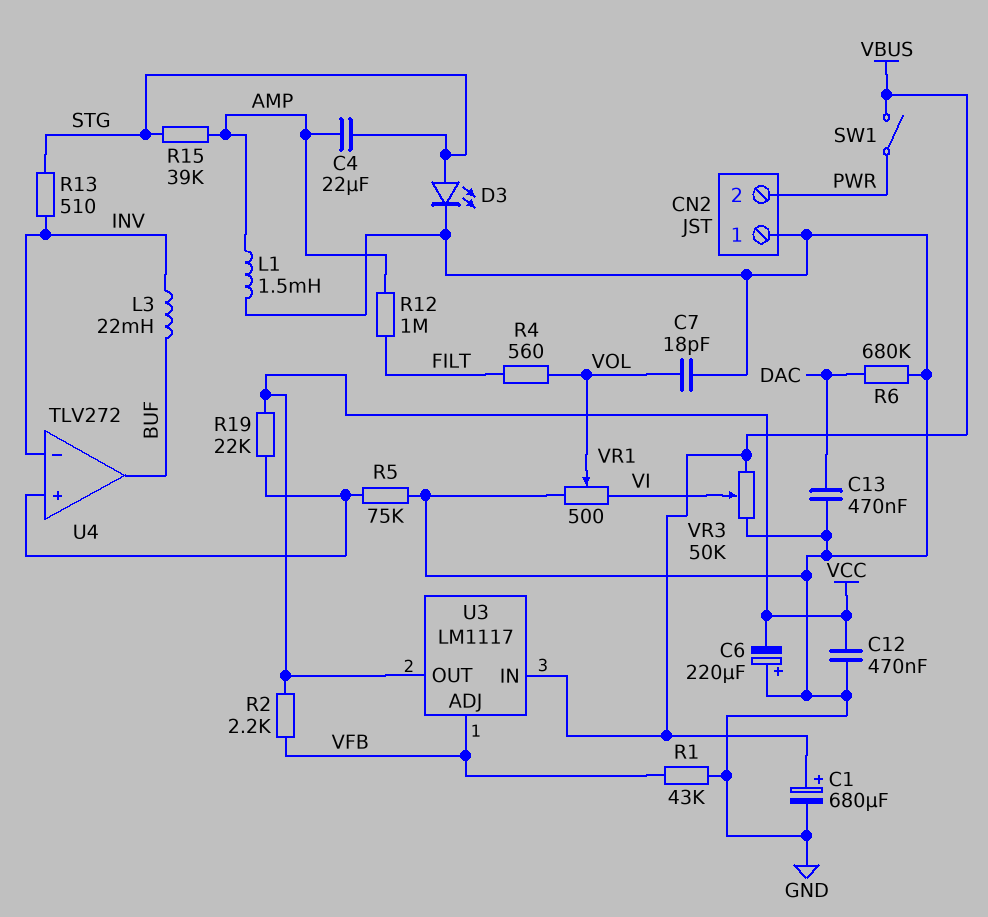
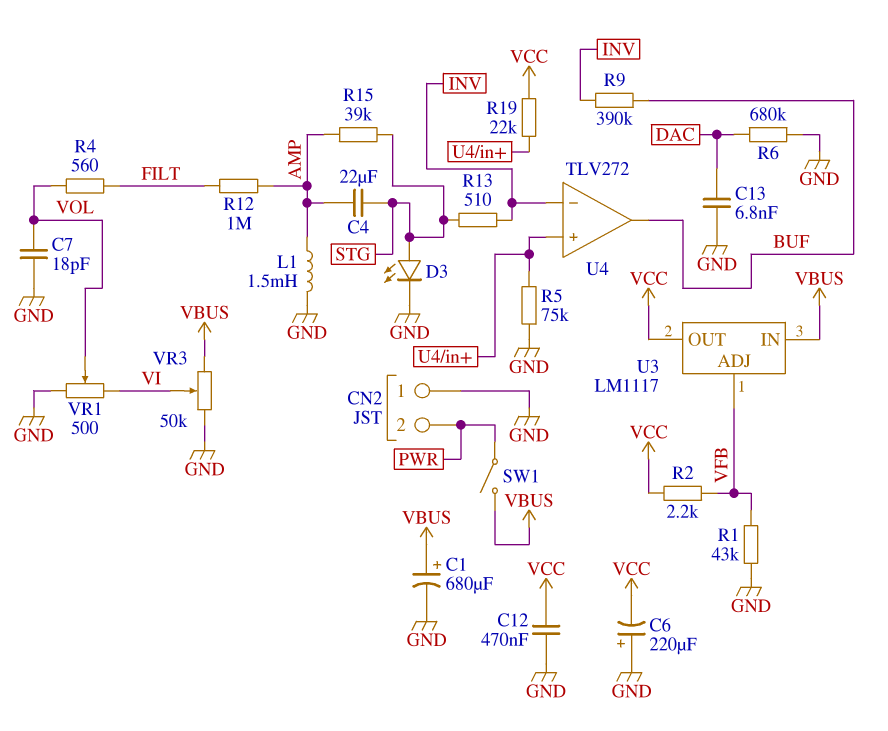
C13: 470nF (DAC, GND) -> 6.8nF (DAC, GND)
L3: 22mH (BUF, INV) -> none
R9: none -> 390k (BUF, INV)

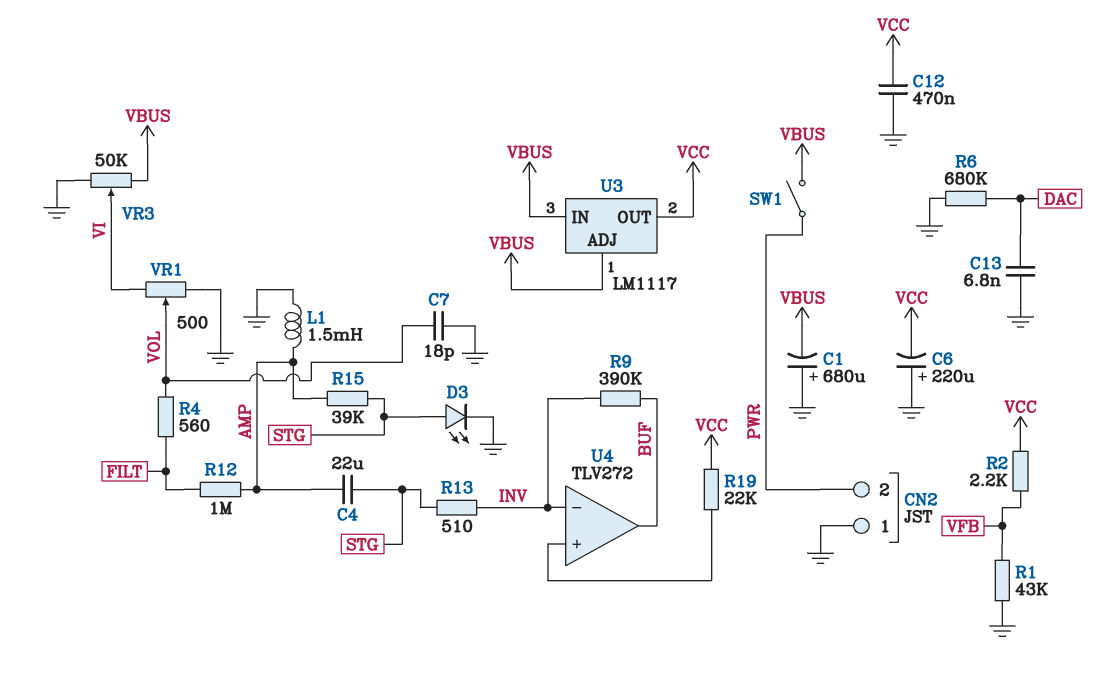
C1: 680uF (plus VBUS, minus GND) -> 680uF (plus GND, minus VBUS)
R5: 75k (GND, U4/in+) -> none
U3 pin ADJ: VFB -> VBUS

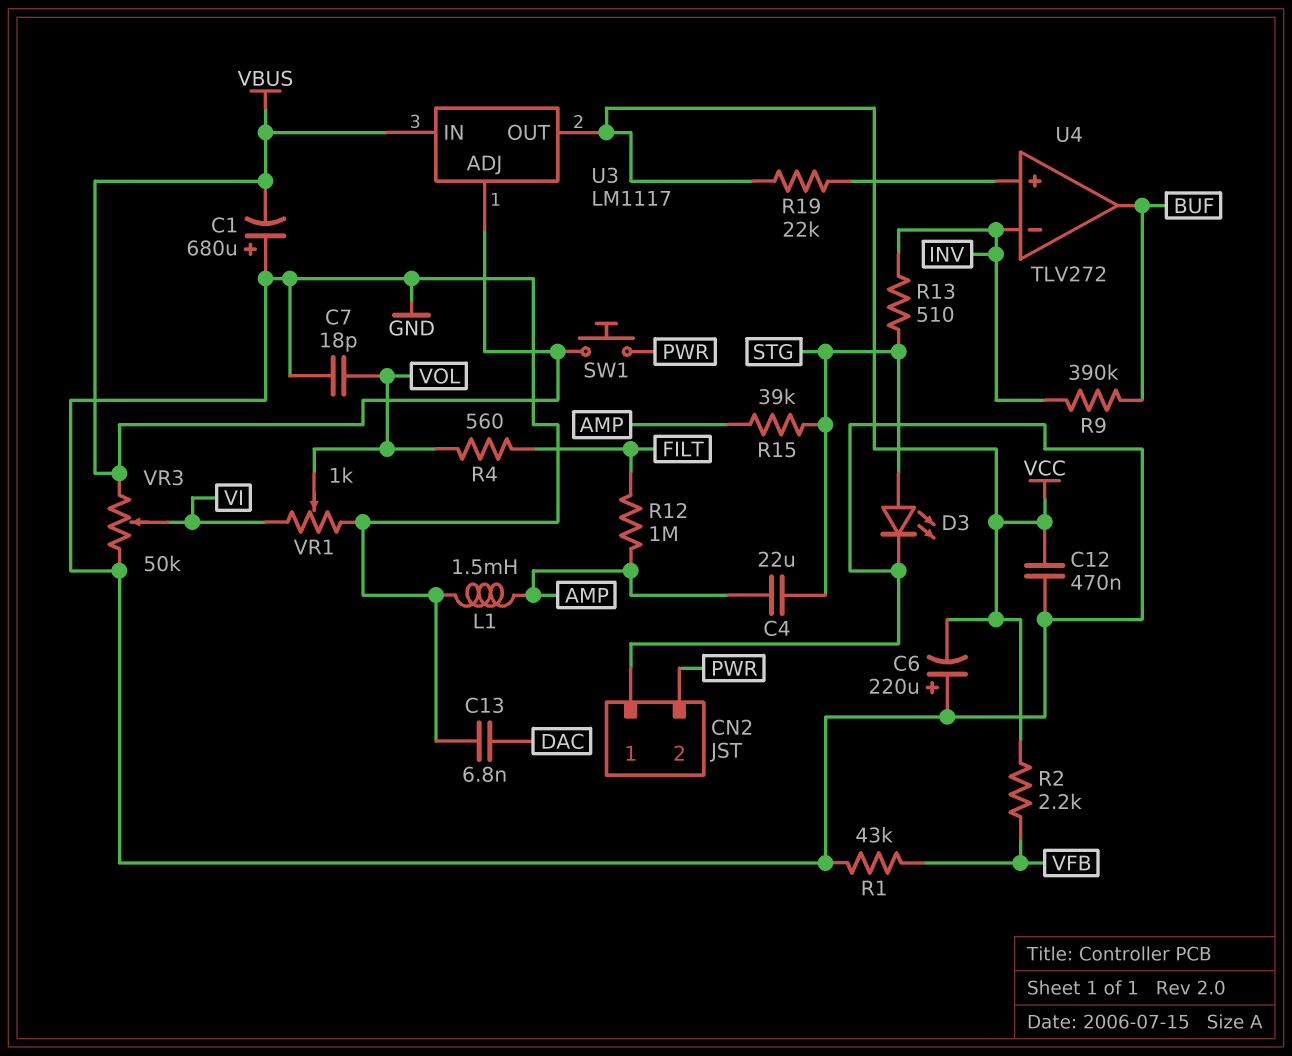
R6: 680k (DAC, GND) -> none
SW1: switch (PWR, VBUS) -> button (PWR, VBUS)
VR1: 500 (GND, VI, wiper VOL) -> 1k (GND, VI, wiper VOL)

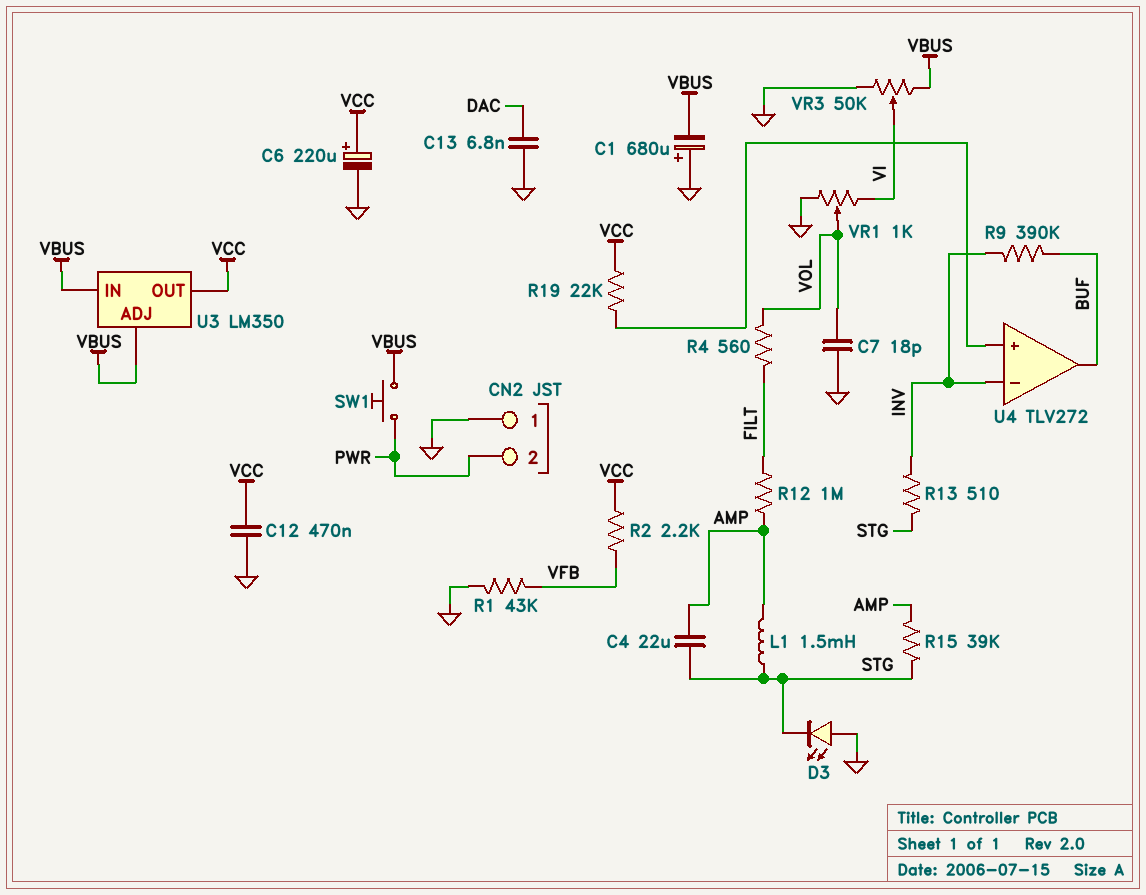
C6: 220uF (plus GND, minus VCC) -> 220uF (plus VCC, minus GND)
D3: LED (A STG, K GND) -> LED (A GND, K STG)
L1: 1.5mH (AMP, GND) -> 1.5mH (AMP, STG)
U3: LM1117 -> LM350

